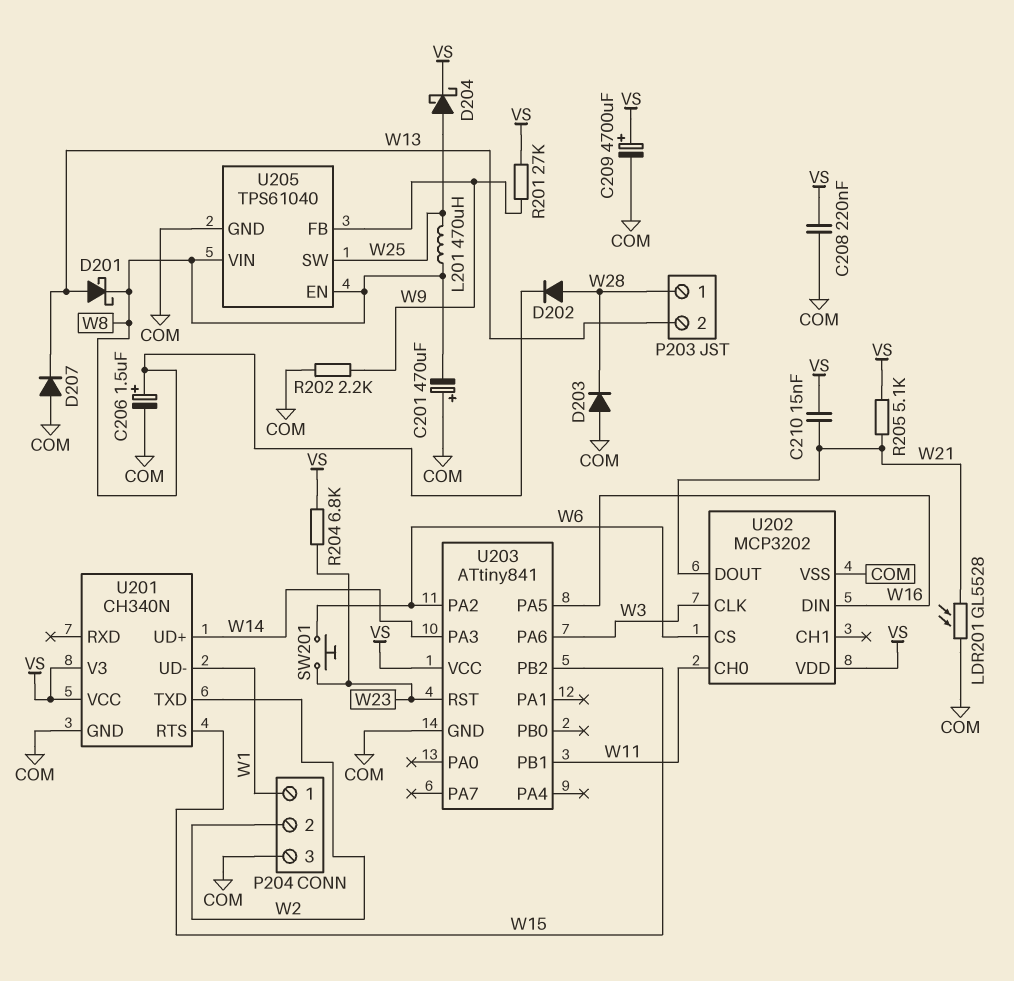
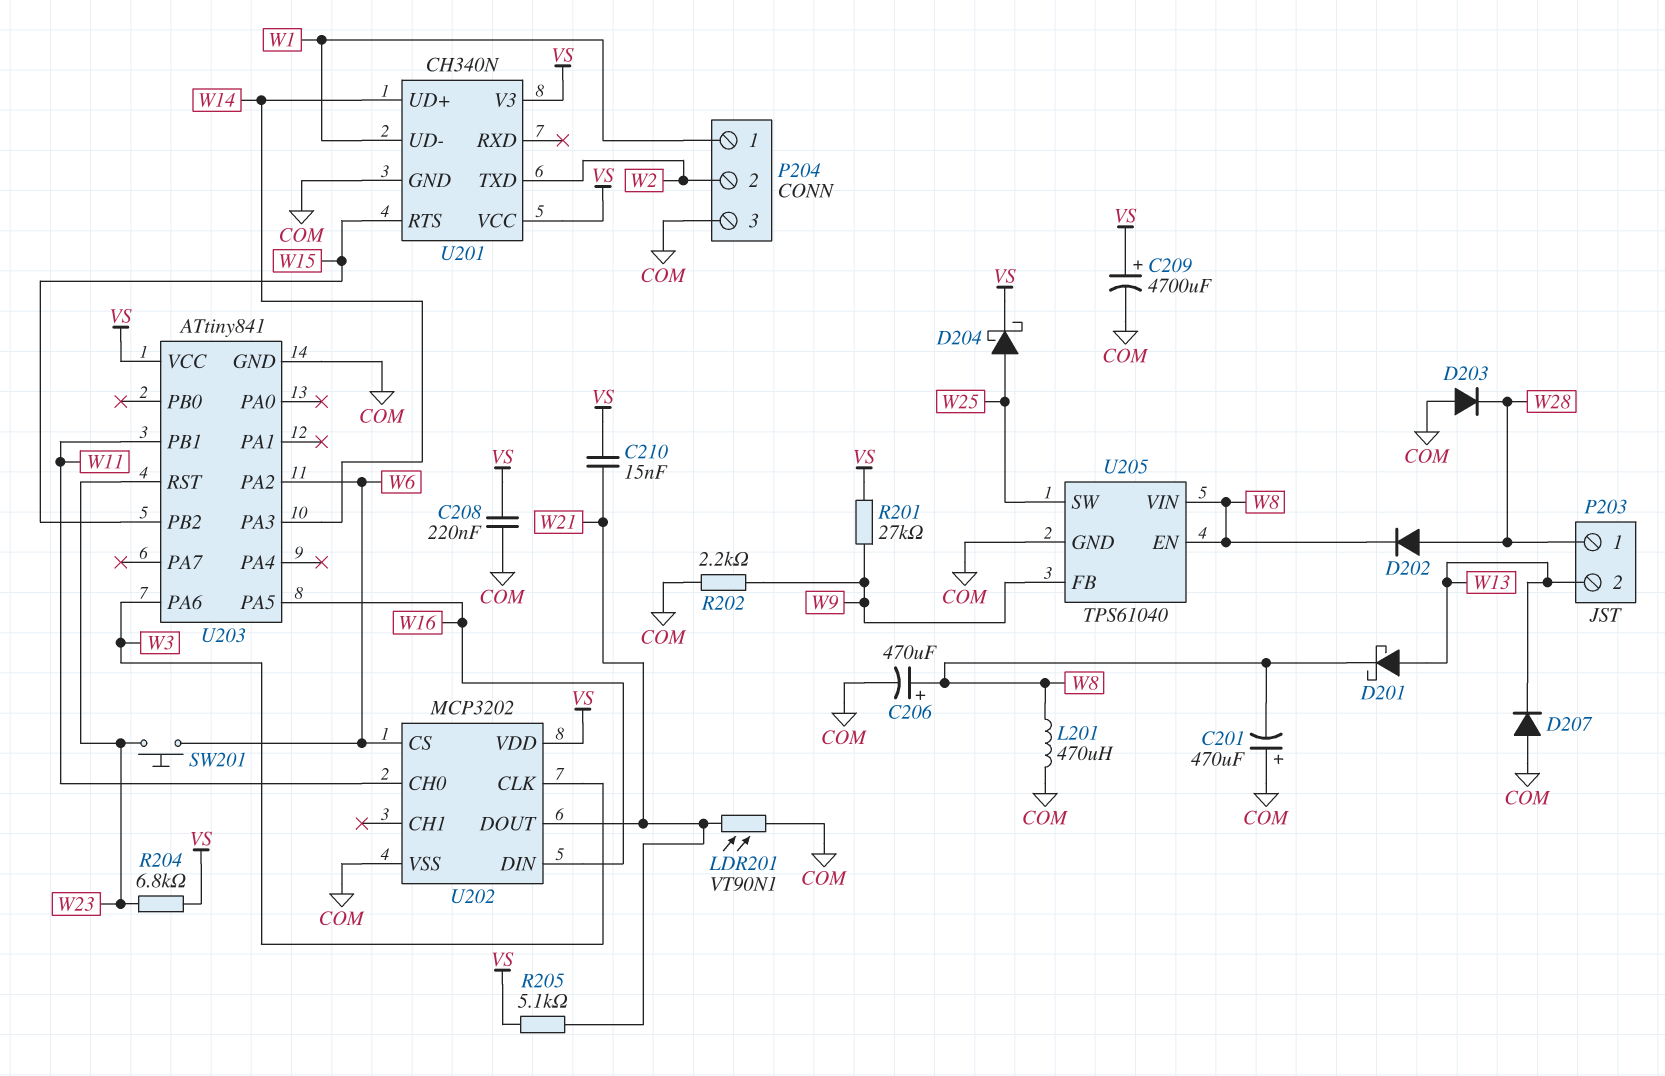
C206: 1.5uF (plus W8, minus COM) -> 470uF (plus W8, minus COM)
L201: 470uH (W8, W25) -> 470uH (COM, W8)
LDR201: GL5528 (COM, W21) -> VT90N1 (COM, W21)

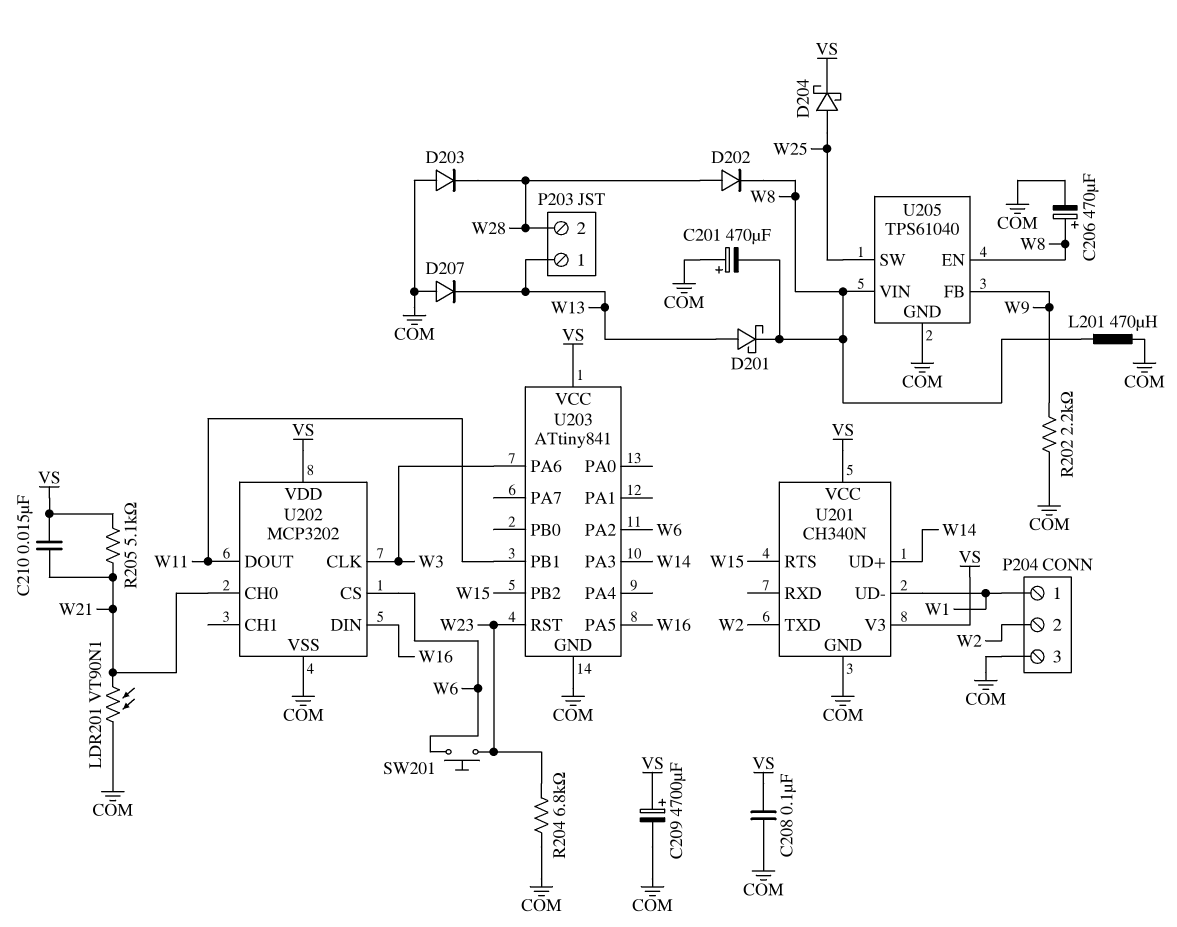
C208: 220nF (COM, VS) -> 100nF (COM, VS)
P203 pin 1: W28 -> W13
P203 pin 2: W13 -> W28
R201: 27k (VS, W9) -> none
R204: 6.8k (VS, W23) -> 6.8k (COM, W23)
U202 pin CH0: W11 -> W21
U202 pin DOUT: W21 -> W11

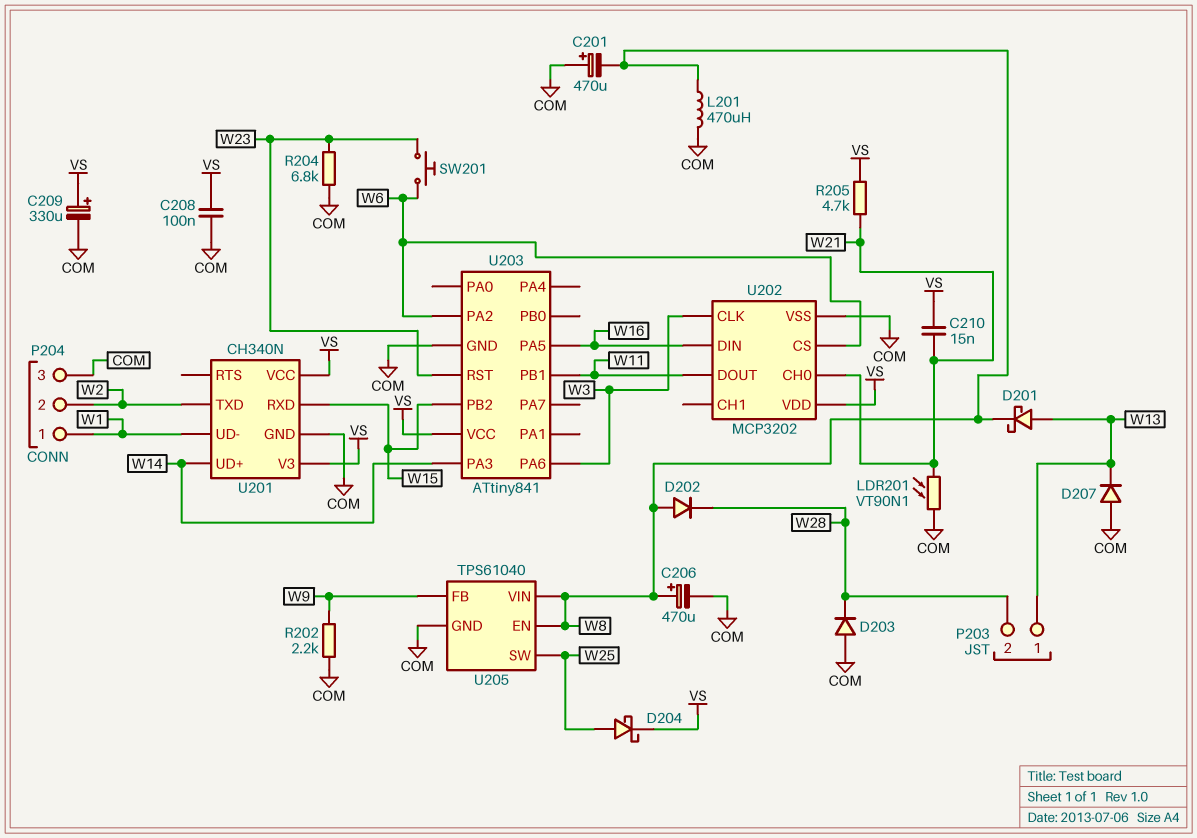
C209: 4700uF (plus VS, minus COM) -> 330uF (plus VS, minus COM)
D202: diode (A W28, K W8) -> diode (A W8, K W28)
R205: 5.1k (VS, W21) -> 4.7k (VS, W21)
U201 pin RTS: W15 -> none
U201 pin RXD: none -> W15

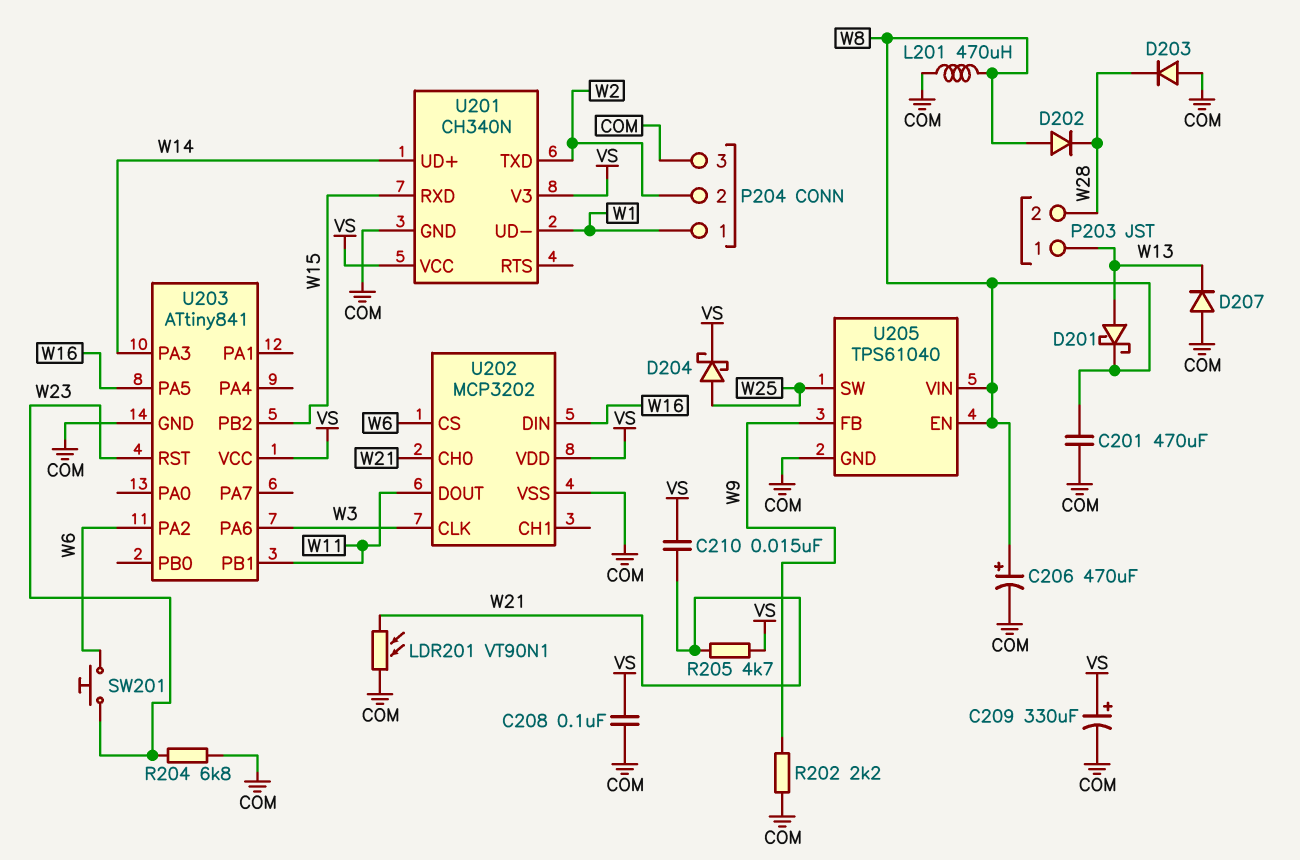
C201: 470uF (plus COM, minus W8) -> 470uF (COM, W8)

